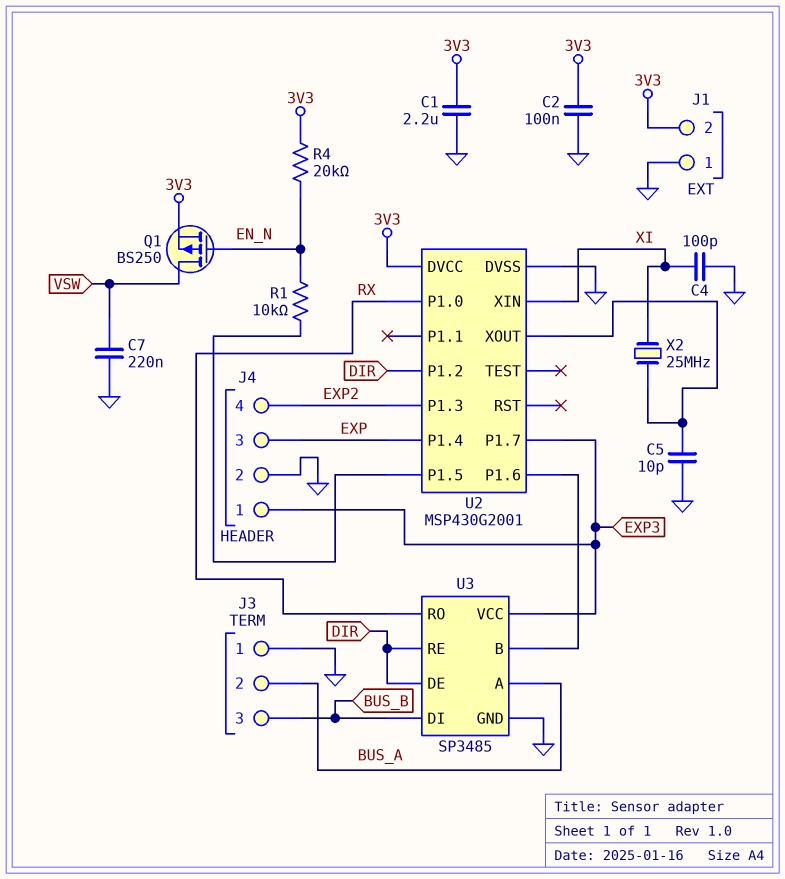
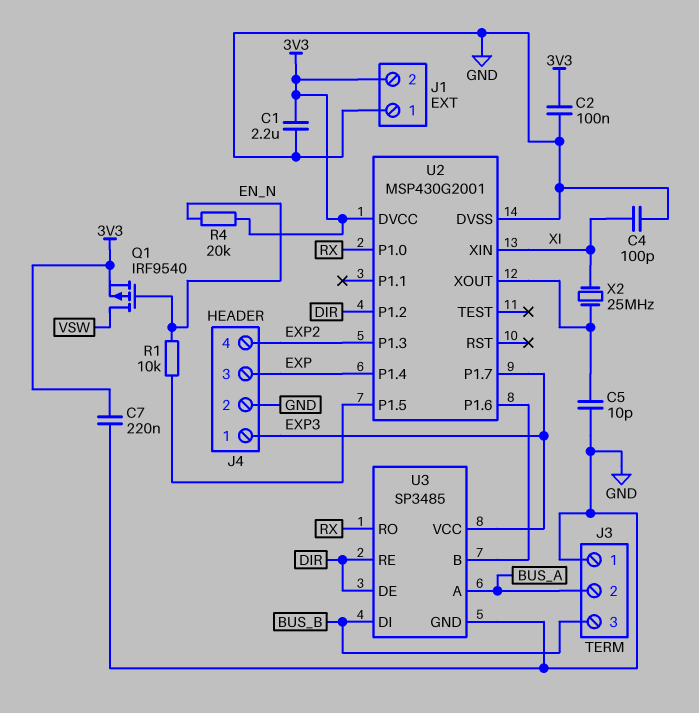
C7: 220nF (GND, VSW) -> 220nF (3V3, GND)
Q1: PMOS BS250 (G EN_N, D VSW, S 3V3) -> PMOS IRF9540 (G EN_N, D VSW, S 3V3)

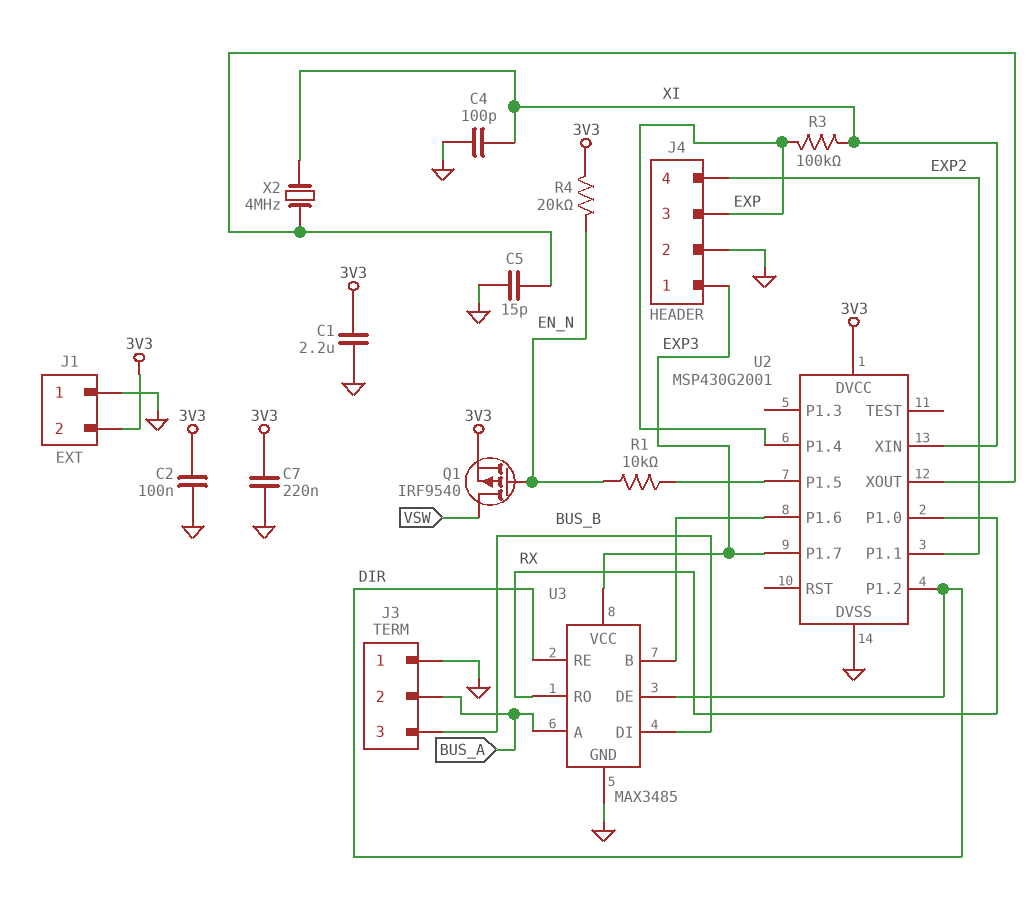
C5: 10pF (GND, U2/XOUT) -> 15pF (GND, U2/XOUT)
R3: none -> 100k (EXP, XI)
U2 pin P1.1: none -> EXP2
U2 pin P1.3: EXP2 -> none
U3: SP3485 -> MAX3485
X2: 25MHz (U2/XOUT, XI) -> 4MHz (U2/XOUT, XI)

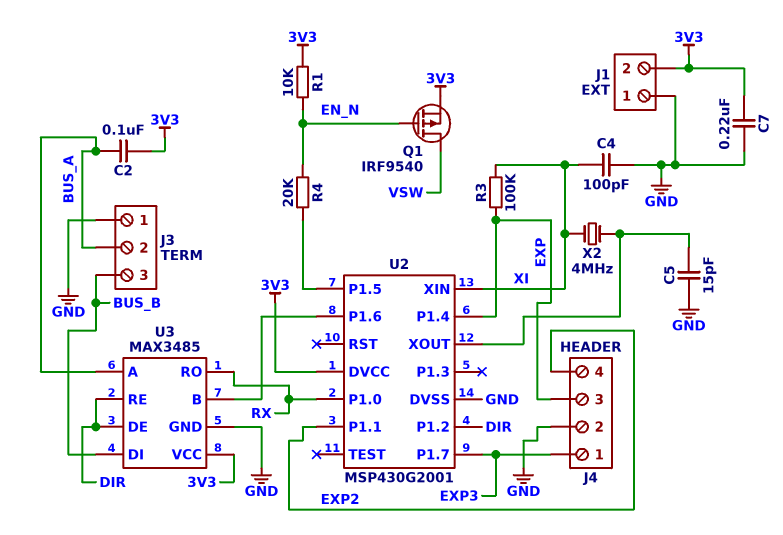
C1: 2.2uF (3V3, GND) -> none
C2: 100nF (3V3, GND) -> 100nF (3V3, BUS_A)
R1: 10k (EN_N, U2/P1.5) -> 10k (3V3, EN_N)
R4: 20k (3V3, EN_N) -> 20k (EN_N, U2/P1.5)
U3 pin VCC: EXP3 -> 3V3

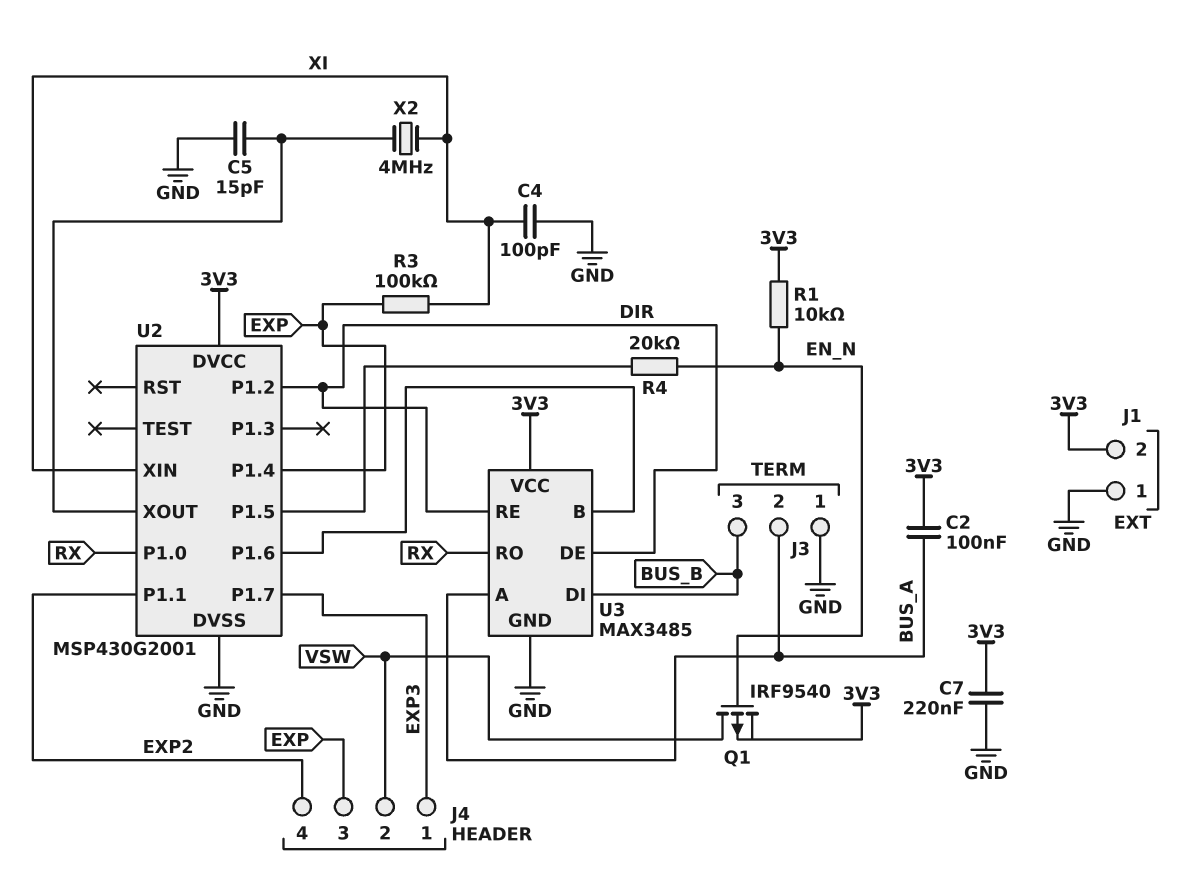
J4 pin 2: GND -> VSW

